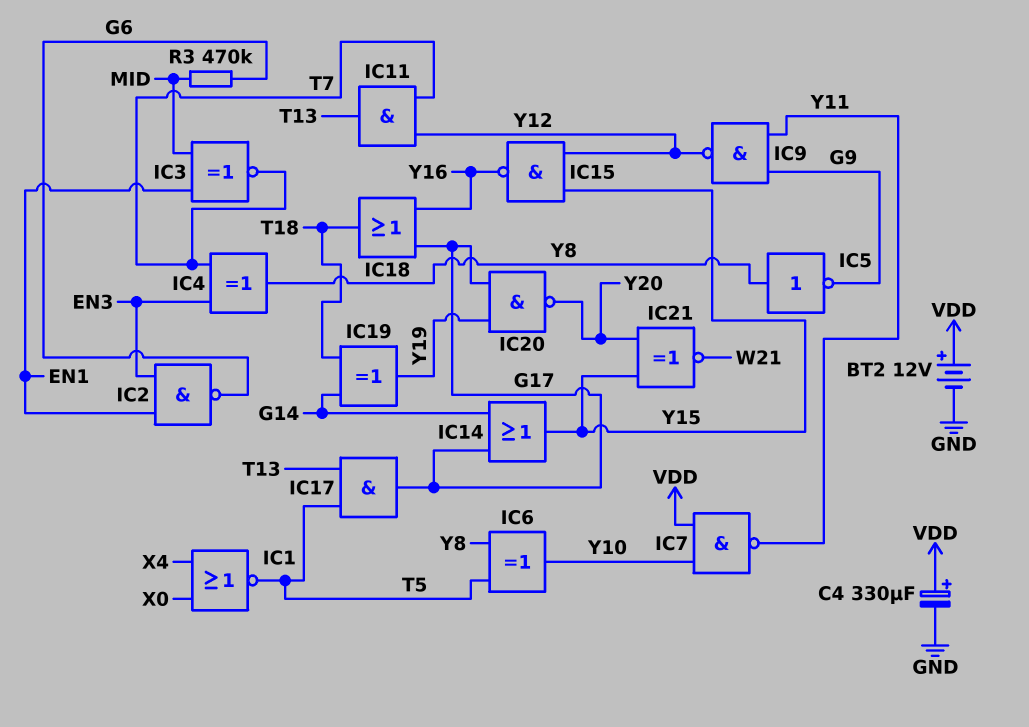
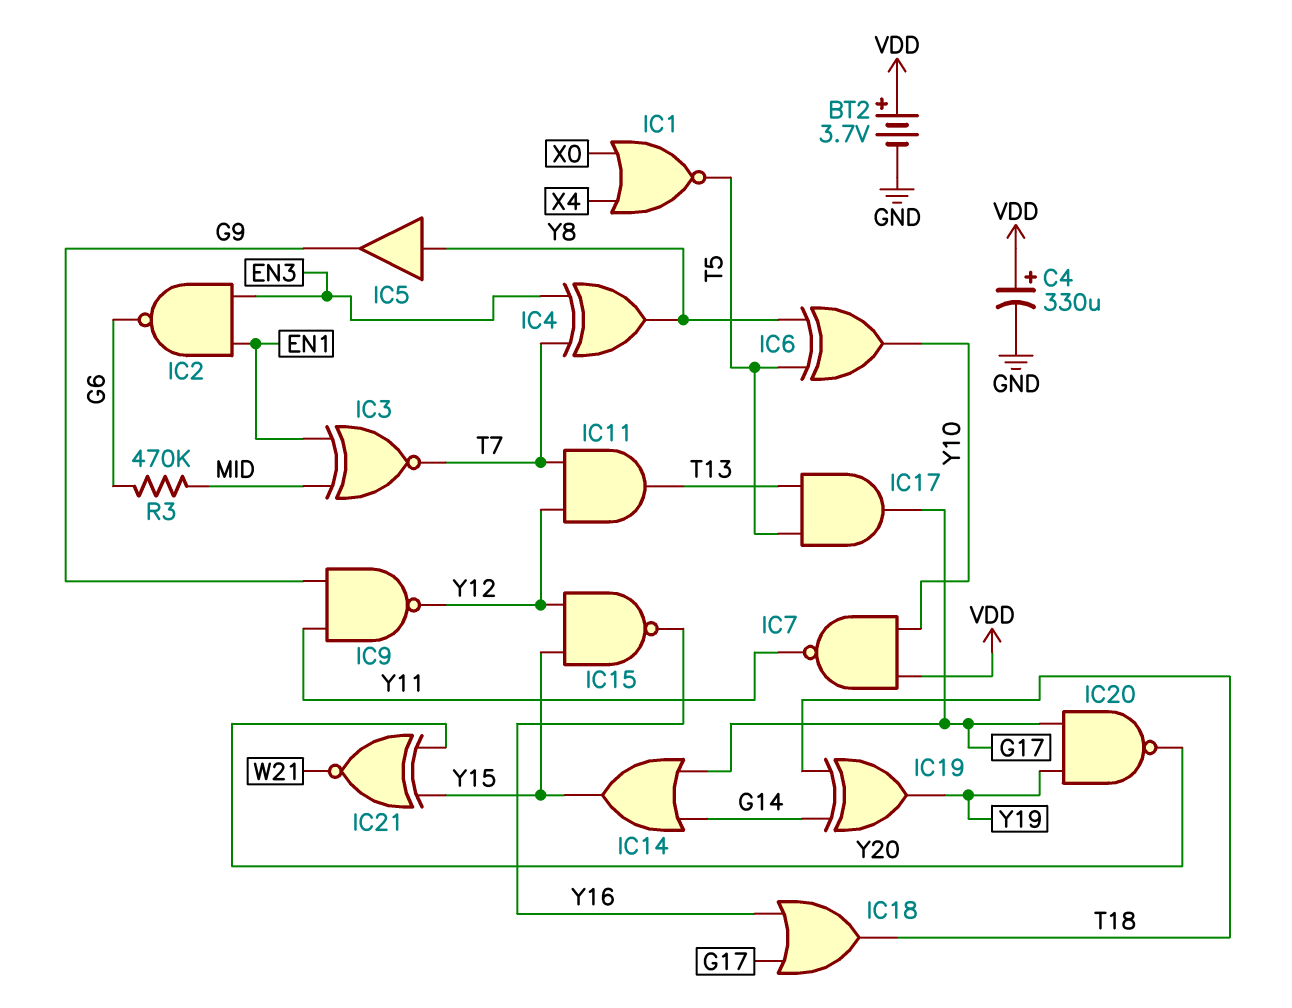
BT2: 12V (plus VDD, minus GND) -> 3.7V (plus VDD, minus GND)
IC5: NOT (in Y8, out G9) -> buffer (in Y8, out G9)

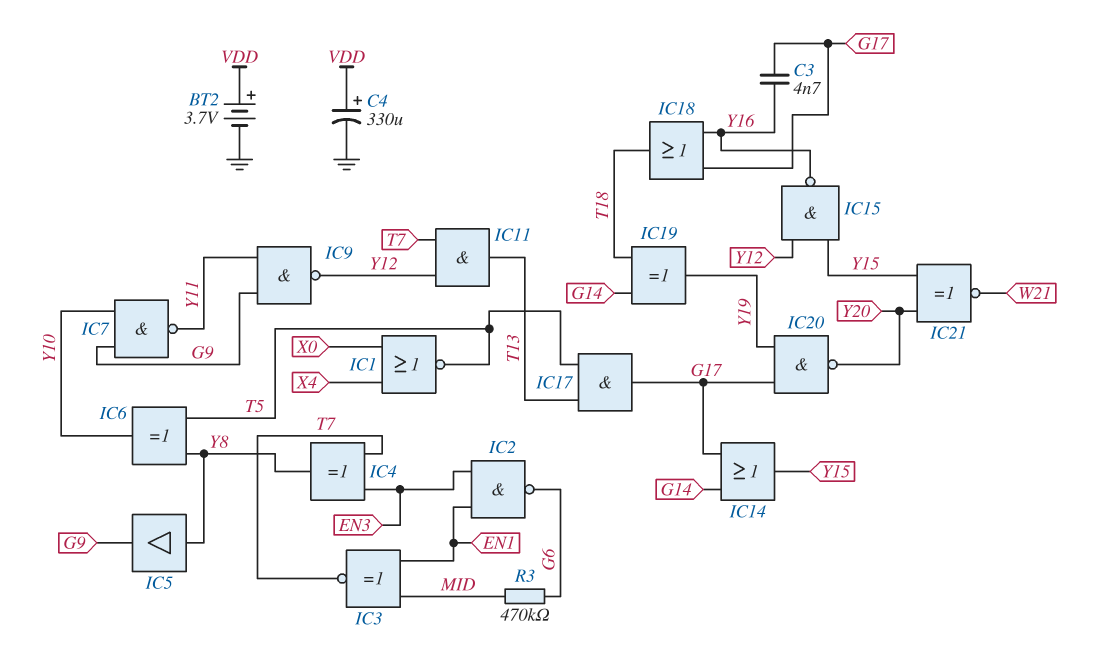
C3: none -> 4.7nF (G17, Y16)
IC7: NAND (in VDD, in Y10, out Y11) -> NAND (in G9, in Y10, out Y11)

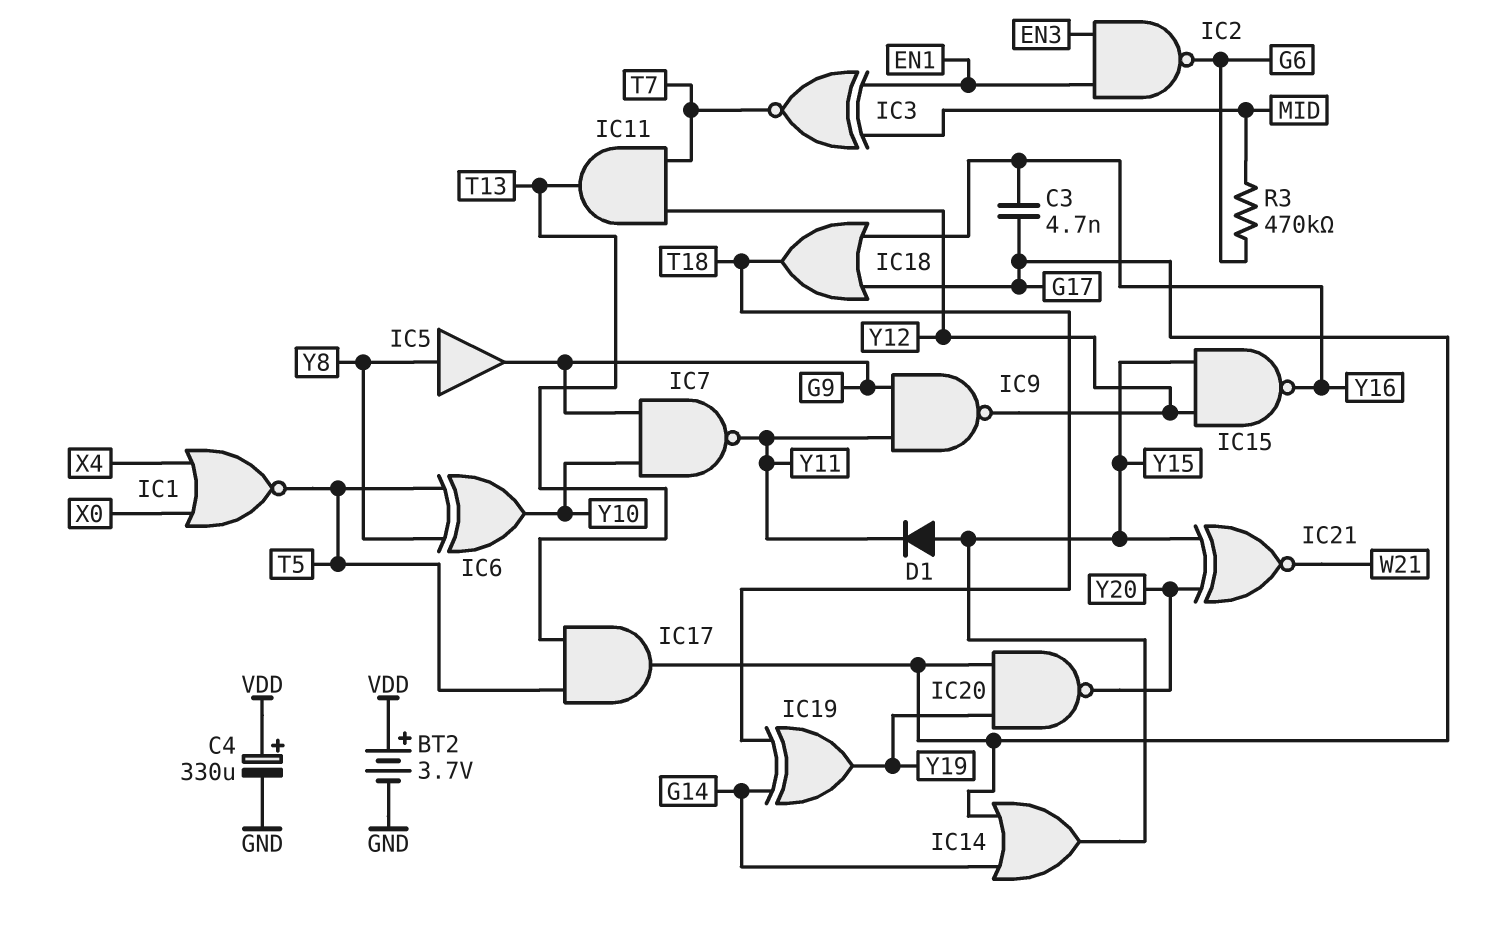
D1: none -> diode (A Y15, K Y11)
IC4: XOR (in EN3, in T7, out Y8) -> none

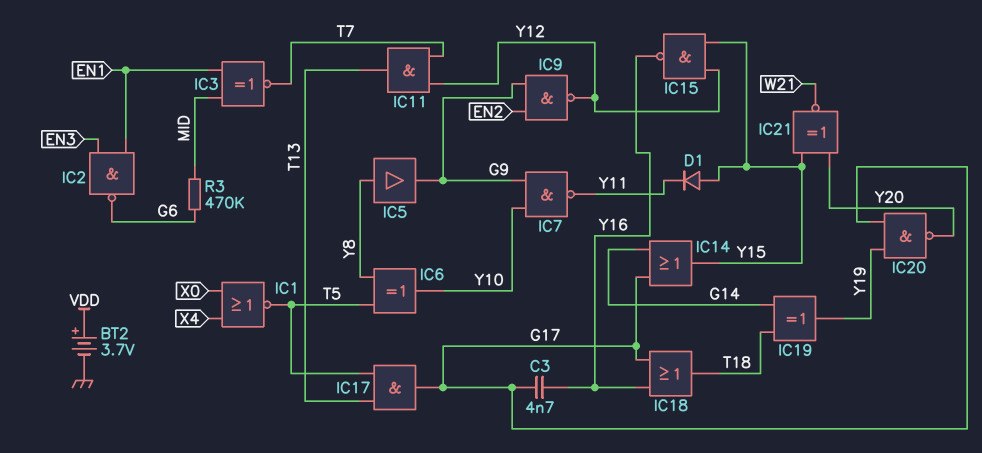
C4: 330uF (plus VDD, minus GND) -> none
IC9: NAND (in G9, in Y11, out Y12) -> NAND (in EN2, in G9, out Y12)

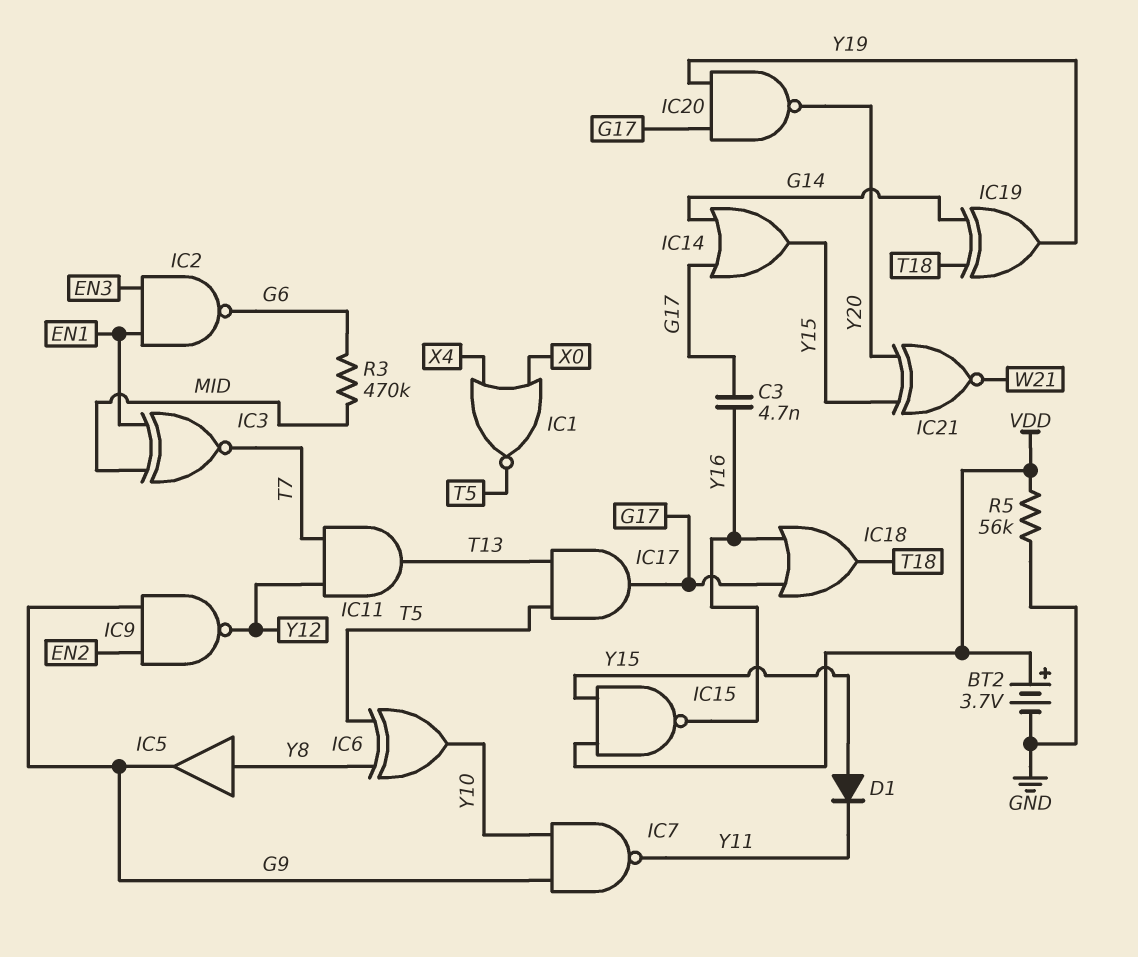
IC15: NAND (in Y12, in Y15, out Y16) -> NAND (in VDD, in Y15, out Y16)
R5: none -> 56k (GND, VDD)

